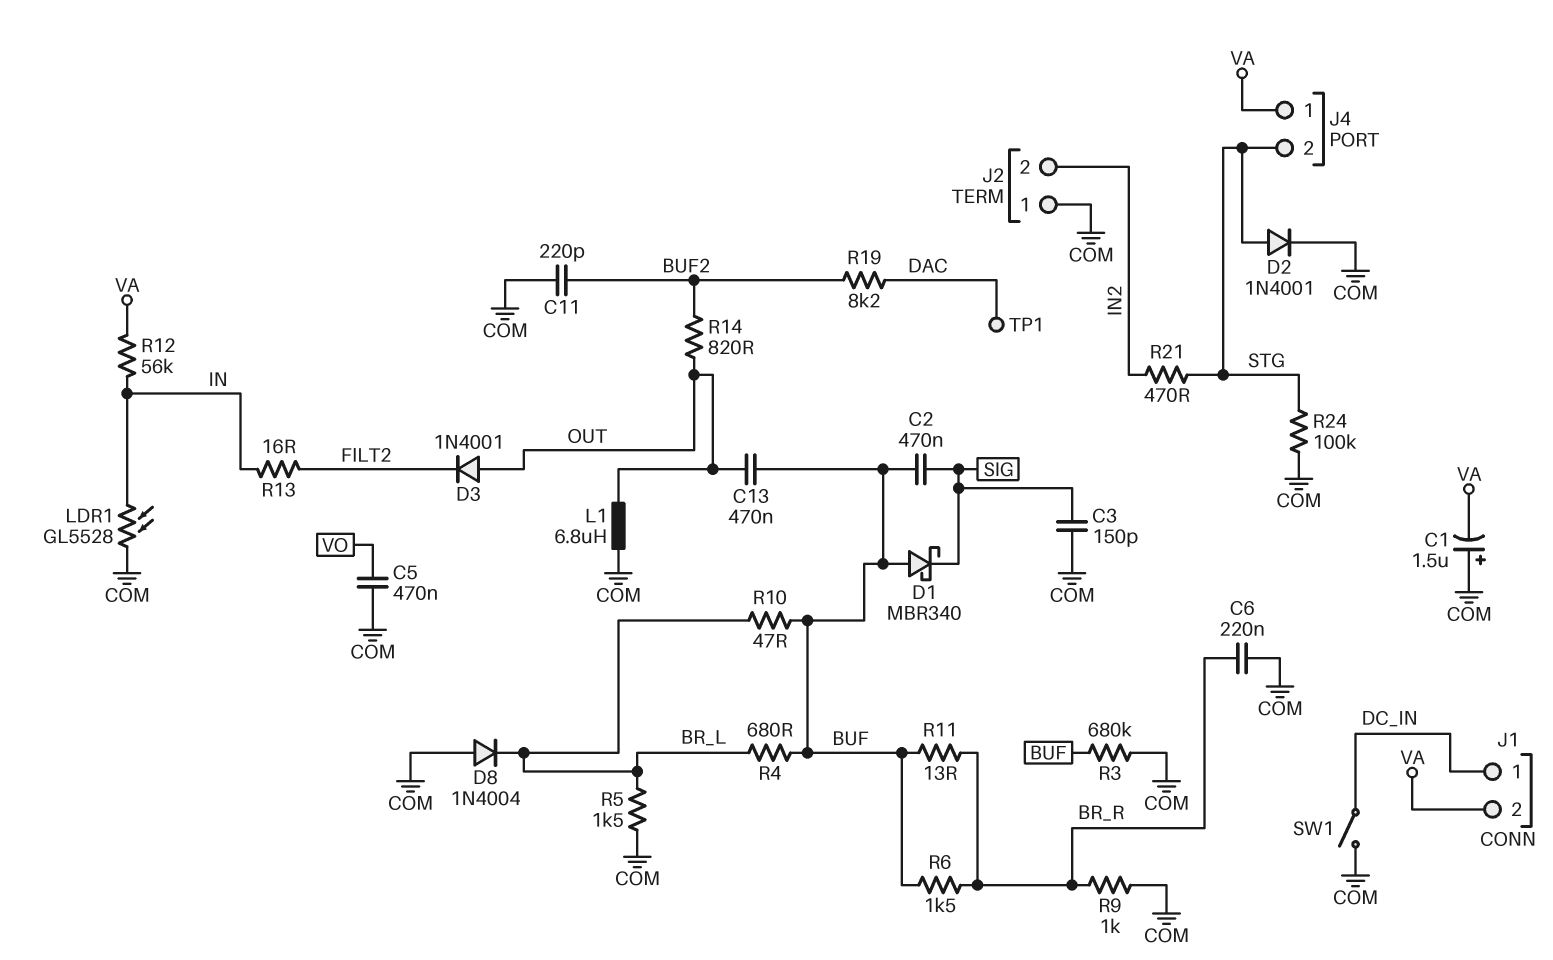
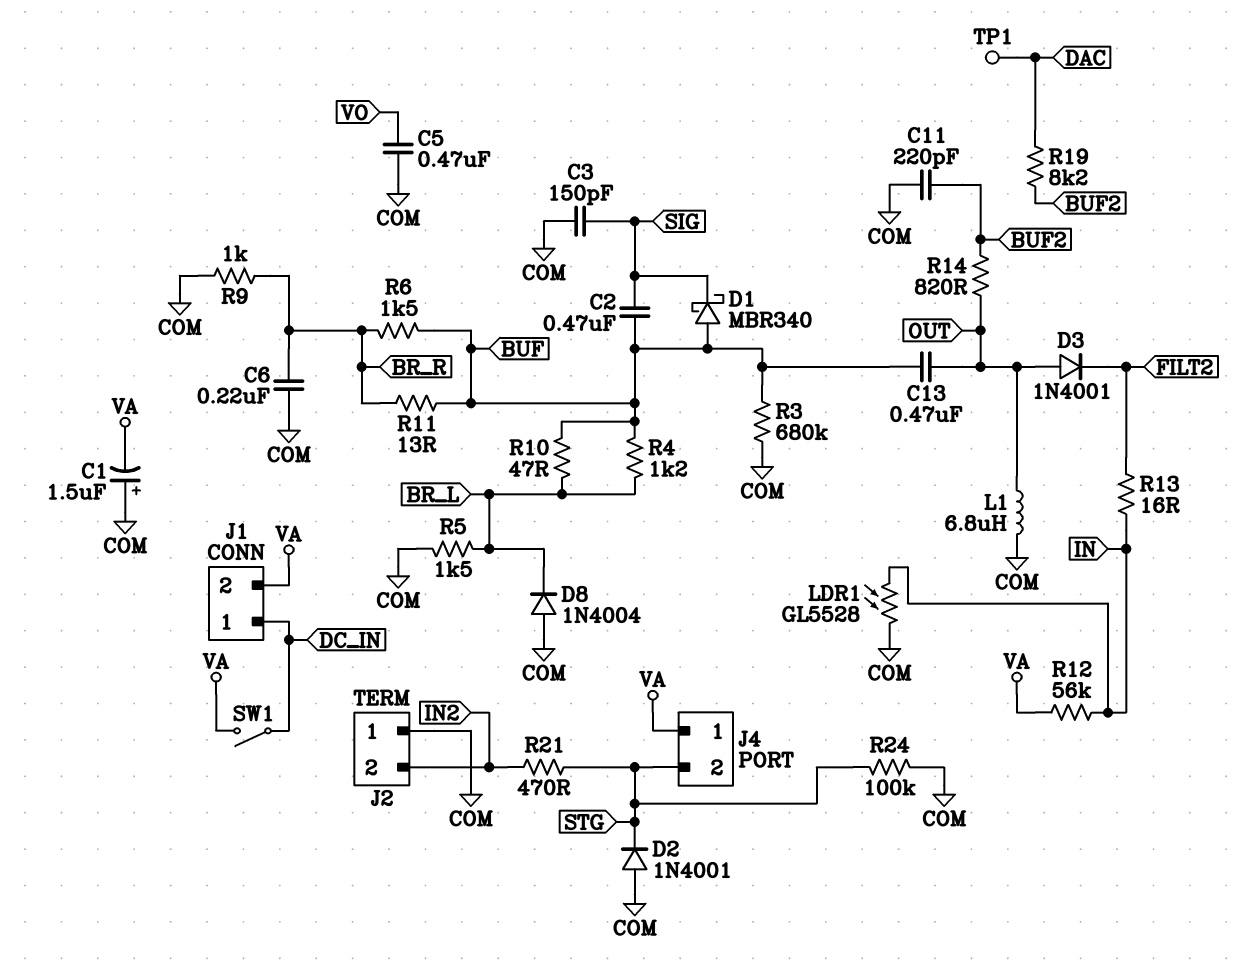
D2: diode 1N4001 (A STG, K COM) -> diode 1N4001 (A COM, K STG)
R4: 680 (BR_L, BUF) -> 1.2k (BR_L, BUF)
SW1: switch (COM, DC_IN) -> switch (DC_IN, VA)

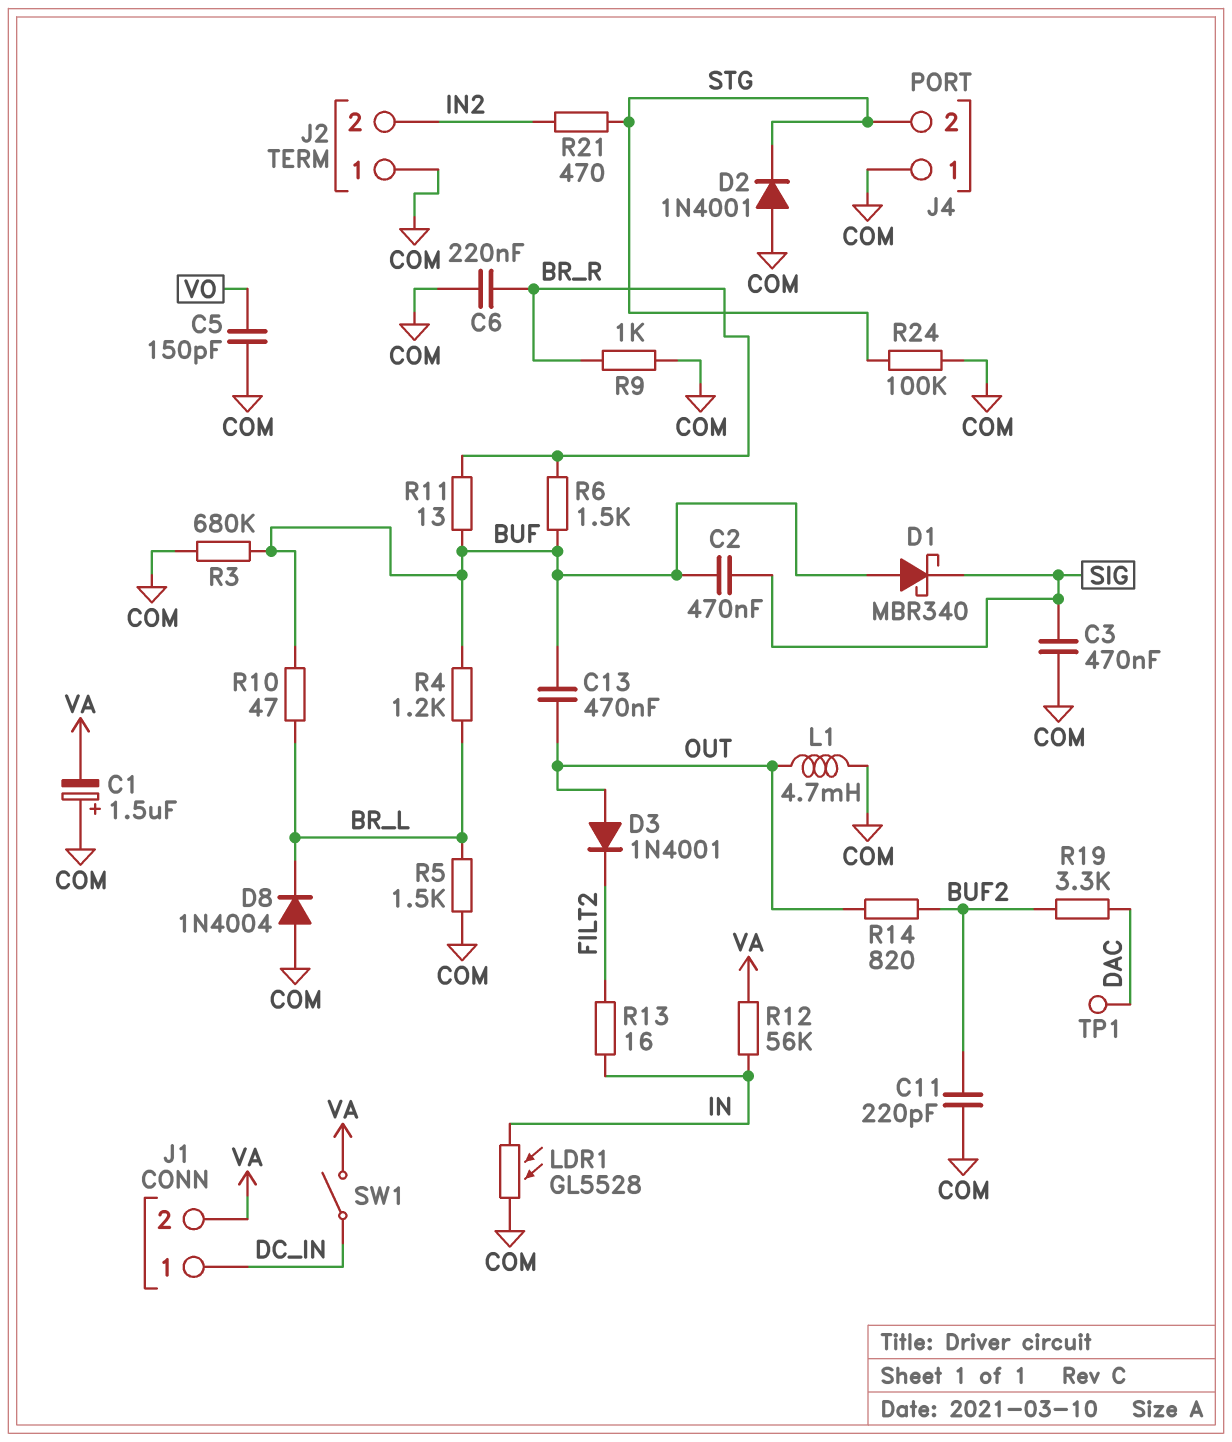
C3: 150pF (COM, SIG) -> 470nF (COM, SIG)
C5: 470nF (COM, VO) -> 150pF (COM, VO)
J4 pin 1: VA -> COM
L1: 6.8uH (COM, OUT) -> 4.7mH (COM, OUT)
R19: 8.2k (BUF2, DAC) -> 3.3k (BUF2, DAC)

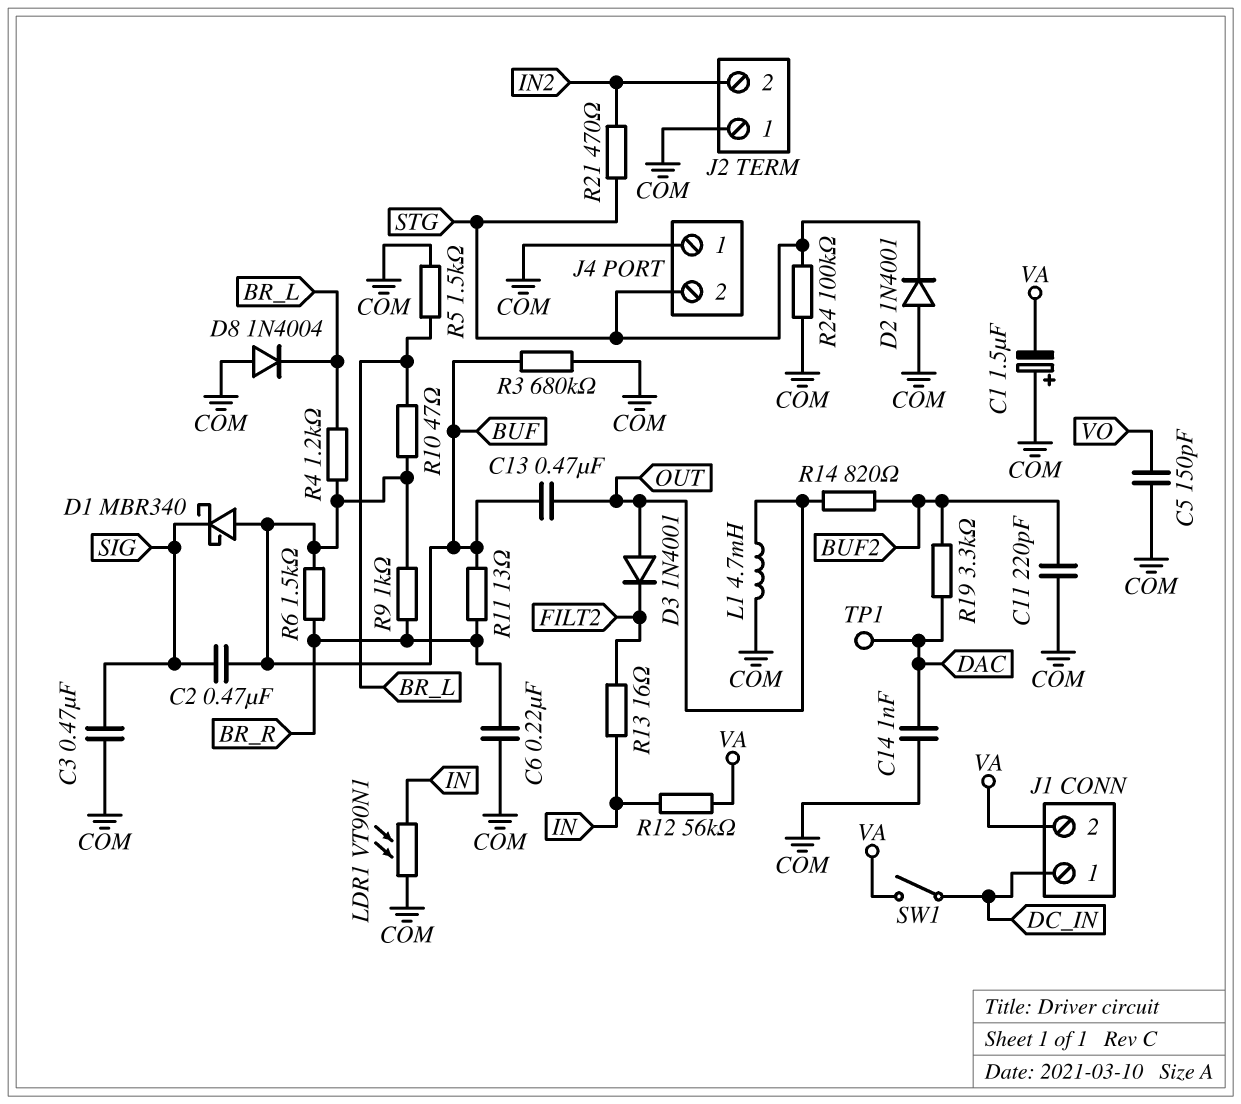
C14: none -> 1nF (COM, DAC)
LDR1: GL5528 (COM, IN) -> VT90N1 (COM, IN)
R9: 1k (BR_R, COM) -> 1k (BR_R, BUF)

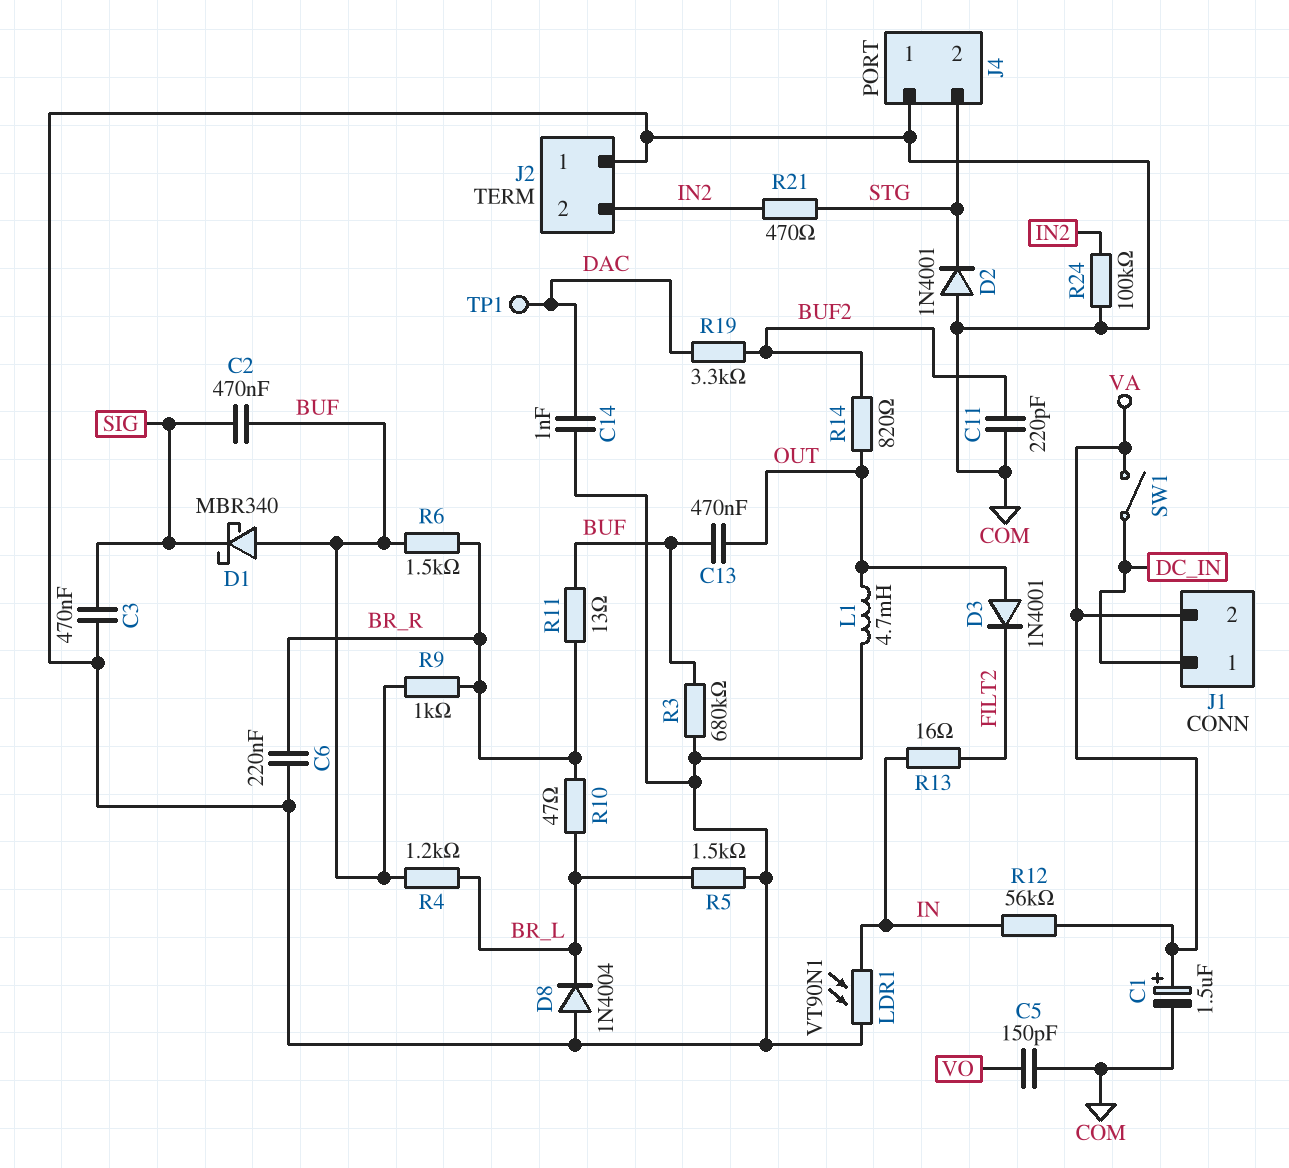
C1: 1.5uF (plus COM, minus VA) -> 1.5uF (plus VA, minus COM)
R10: 47 (BR_L, BUF) -> 47 (BR_L, BR_R)
R24: 100k (COM, STG) -> 100k (COM, IN2)

